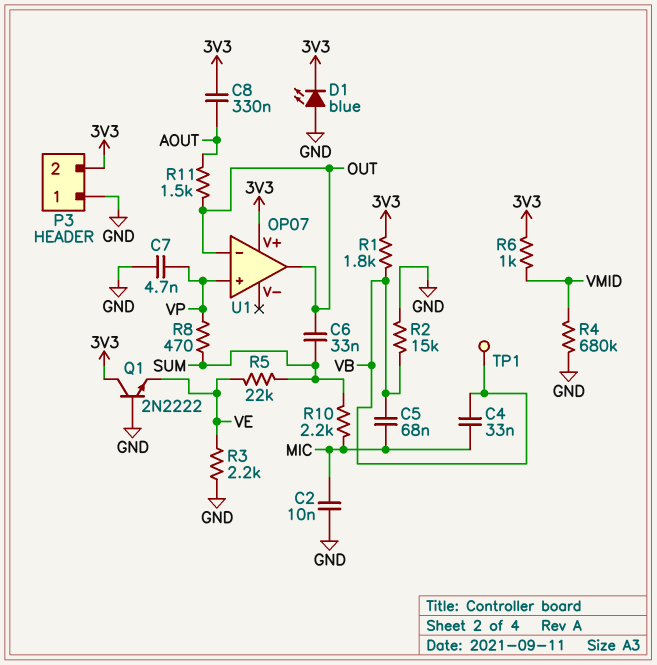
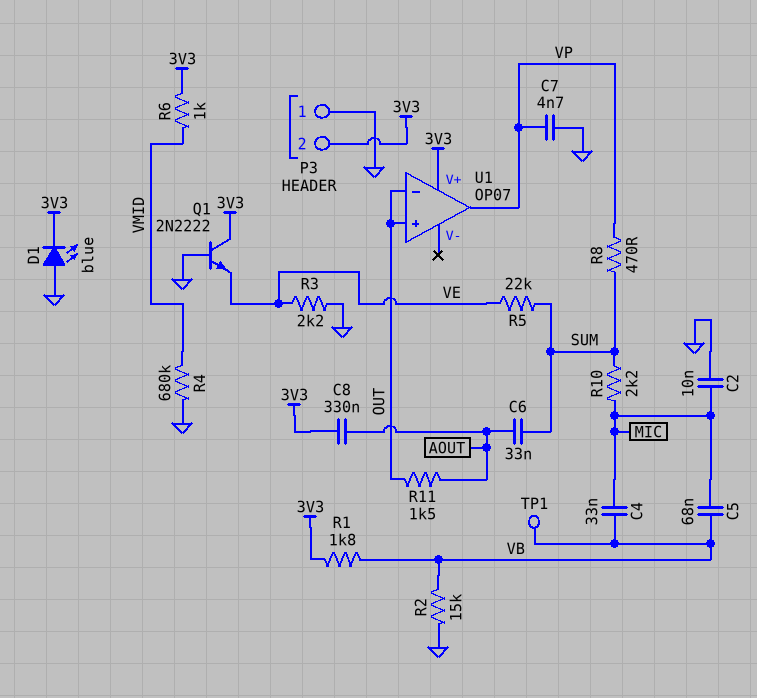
C6: 33nF (OUT, SUM) -> 33nF (AOUT, SUM)
U1 pin in+: VP -> OUT
U1 pin out: OUT -> VP

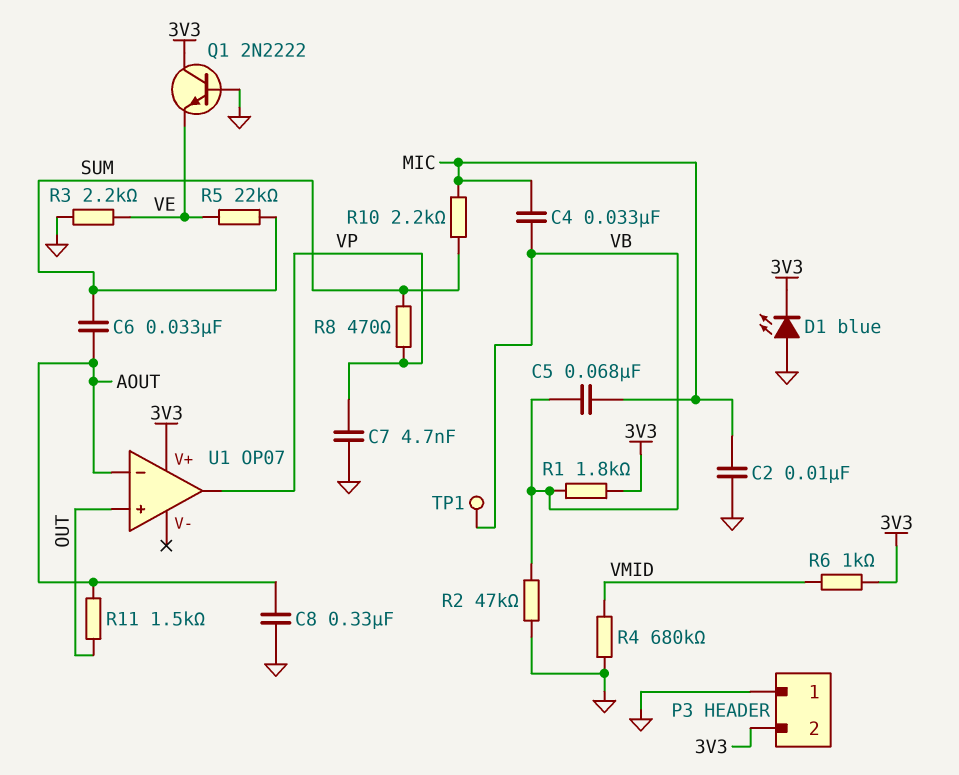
C8: 330nF (3V3, AOUT) -> 330nF (AOUT, GND)
R2: 15k (GND, VB) -> 47k (GND, VB)
U1 pin in-: OUT -> AOUT

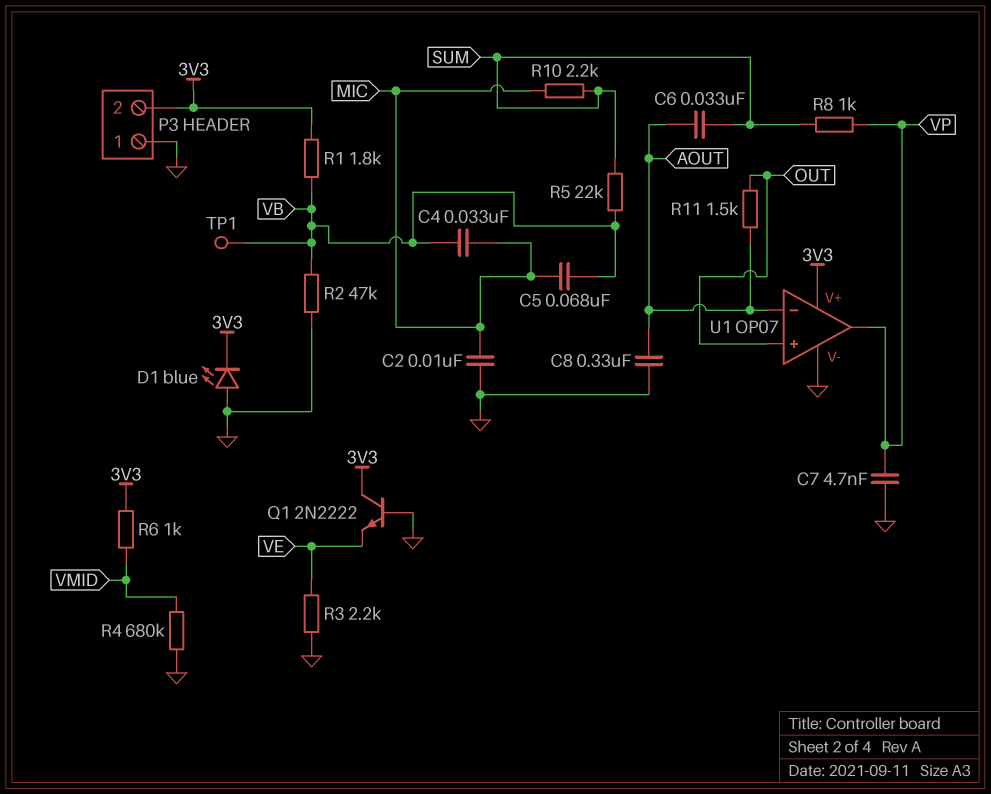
R5: 22k (SUM, VE) -> 22k (SUM, VB)
R8: 470 (SUM, VP) -> 1k (SUM, VP)
U1 pin V-: none -> GND

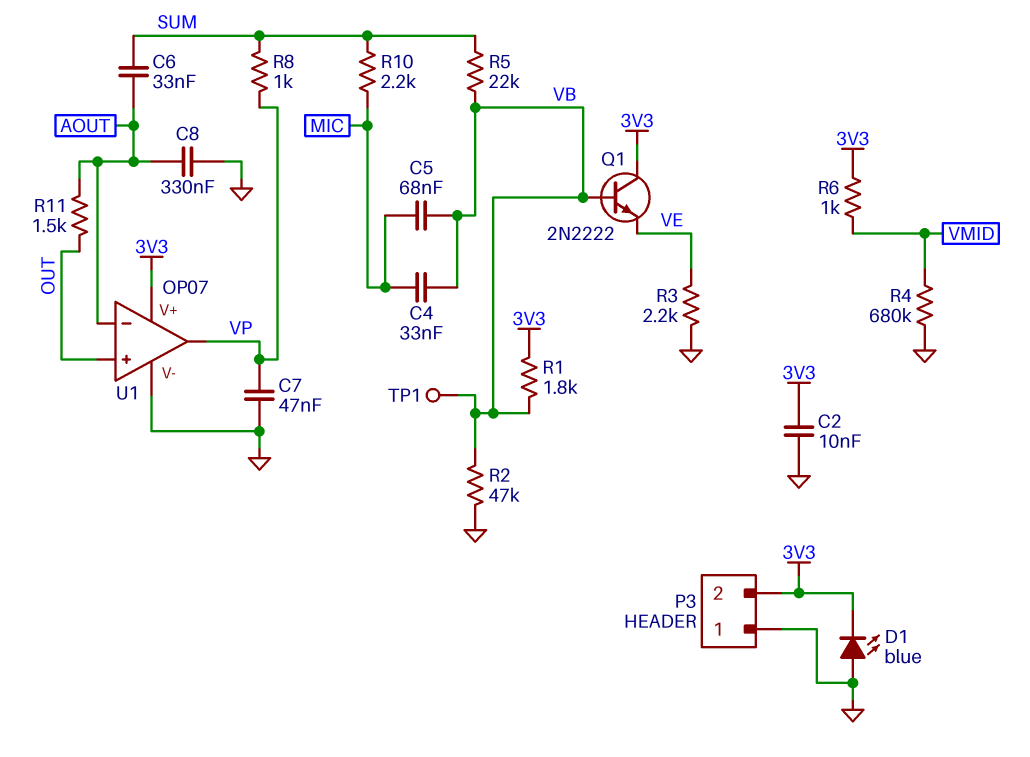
C2: 10nF (GND, MIC) -> 10nF (3V3, GND)
C7: 4.7nF (GND, VP) -> 47nF (GND, VP)
Q1: NPN 2N2222 (B GND, C 3V3, E VE) -> NPN 2N2222 (B VB, C 3V3, E VE)

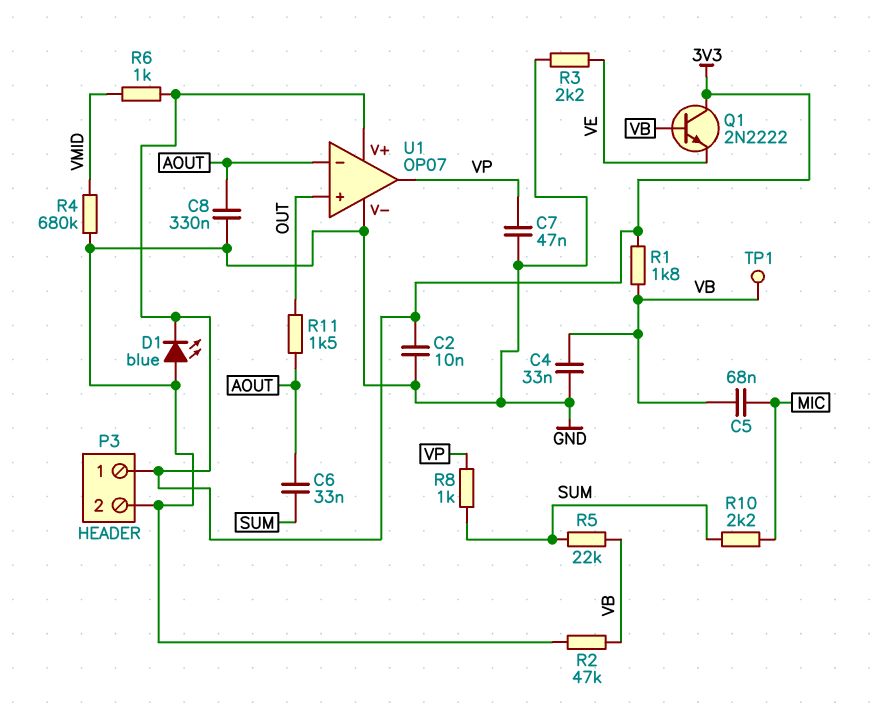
C4: 33nF (MIC, VB) -> 33nF (GND, VB)
P3 pin 1: GND -> 3V3
P3 pin 2: 3V3 -> GND

